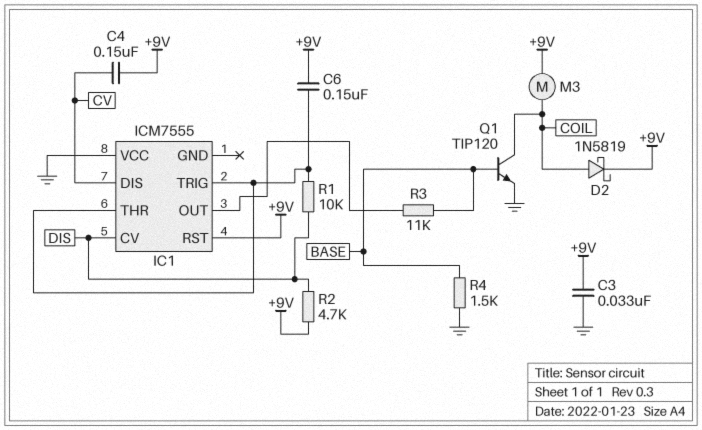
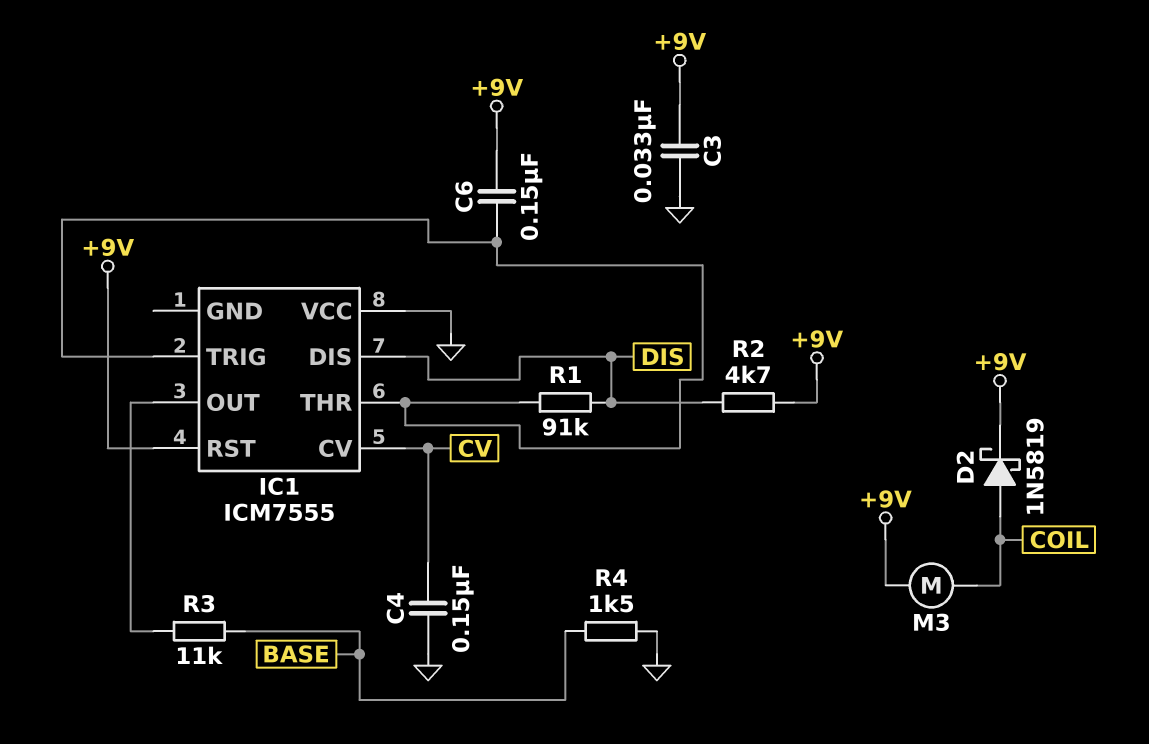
C4: 150nF (+9V, CV) -> 150nF (CV, GND)
IC1 pin CV: DIS -> CV
IC1 pin DIS: CV -> DIS
Q1: NPN TIP120 (B BASE, C COIL, E GND) -> none
R1: 10k (DIS, IC1/THR) -> 91k (DIS, IC1/THR)

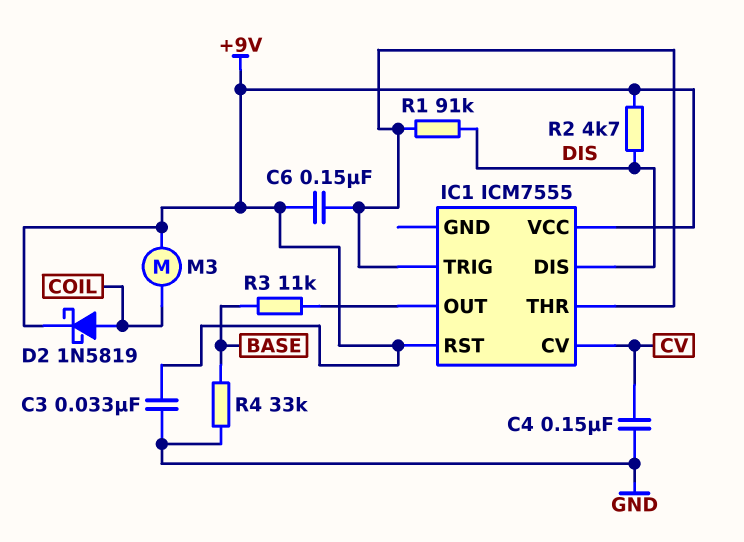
IC1 pin VCC: GND -> +9V
R4: 1.5k (BASE, GND) -> 33k (BASE, GND)

